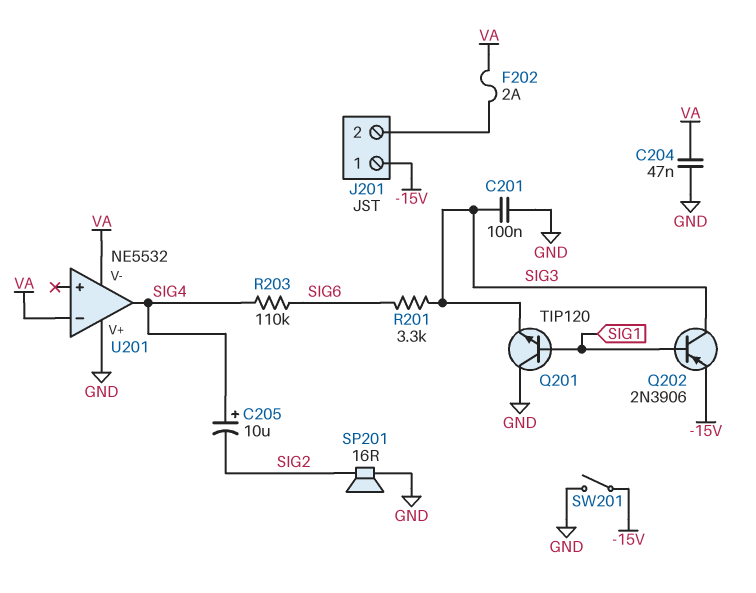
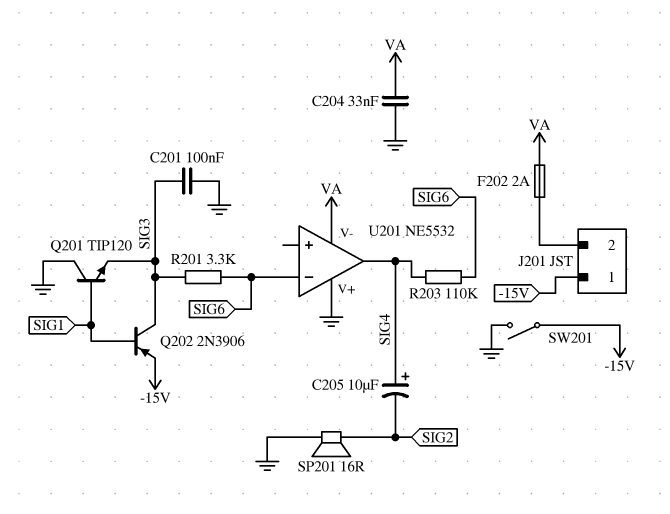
C204: 47nF (GND, VA) -> 33nF (GND, VA)
U201 pin in-: VA -> SIG6

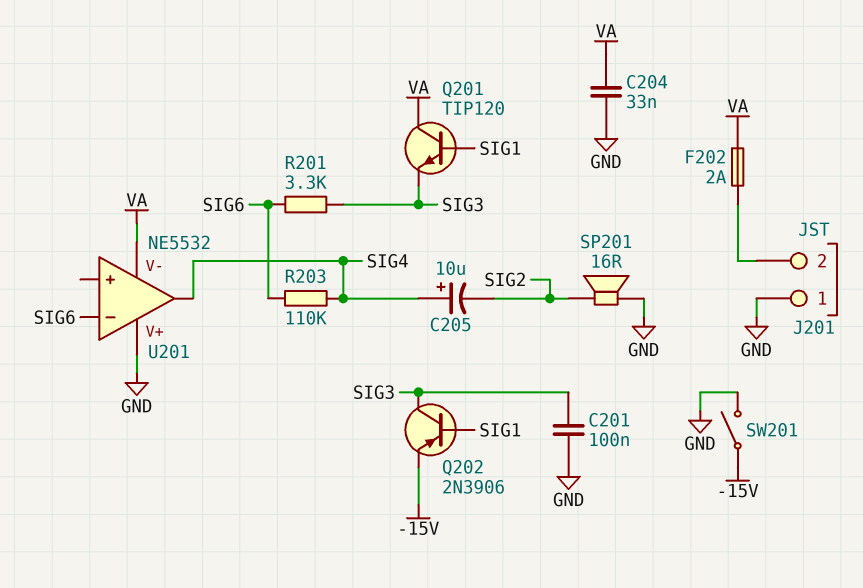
J201 pin 1: -15V -> GND
Q201: NPN TIP120 (B SIG1, C GND, E SIG3) -> NPN TIP120 (B SIG1, C VA, E SIG3)

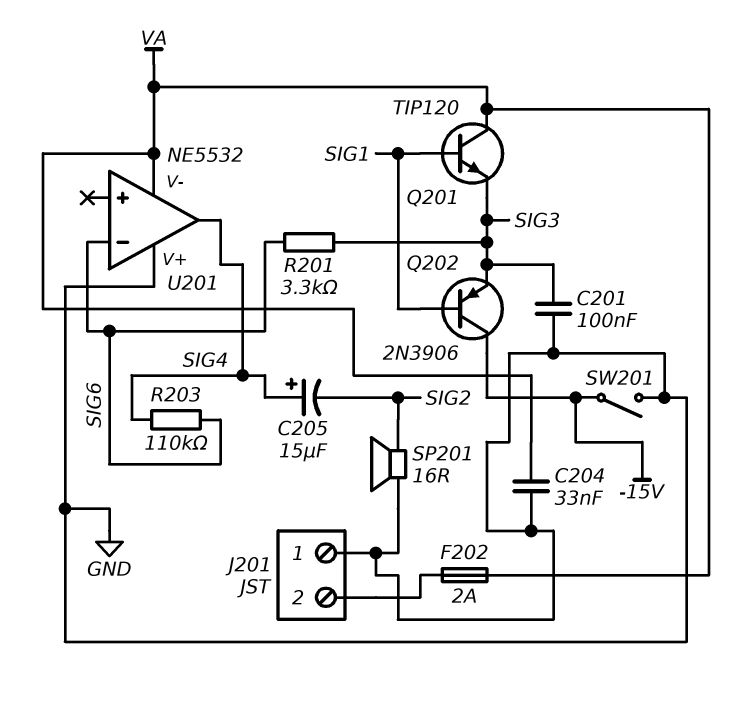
C205: 10uF (plus SIG4, minus SIG2) -> 15uF (plus SIG4, minus SIG2)
Q202: PNP 2N3906 (B SIG1, C SIG3, E -15V) -> PNP 2N3906 (B SIG1, C -15V, E SIG3)

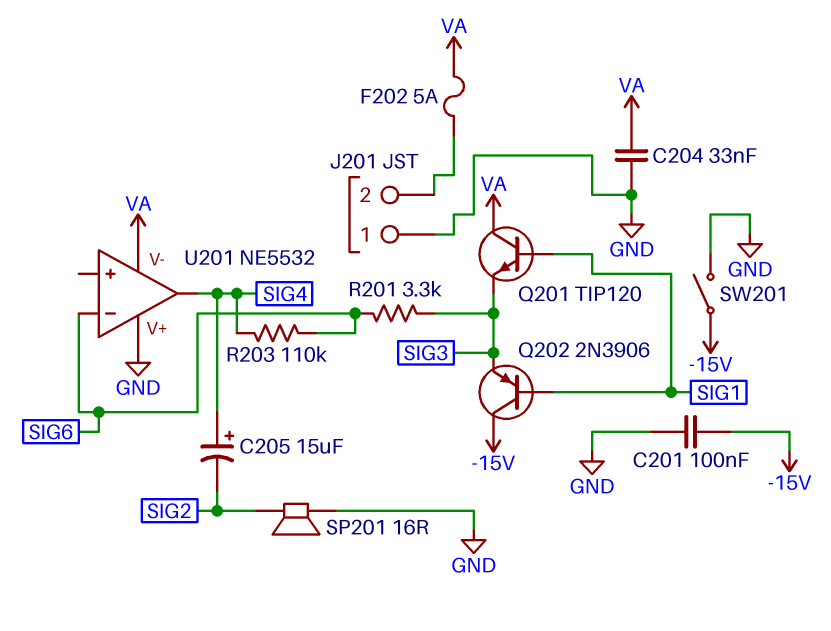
C201: 100nF (GND, SIG3) -> 100nF (-15V, GND)
F202: 2A (J201/2, VA) -> 5A (J201/2, VA)

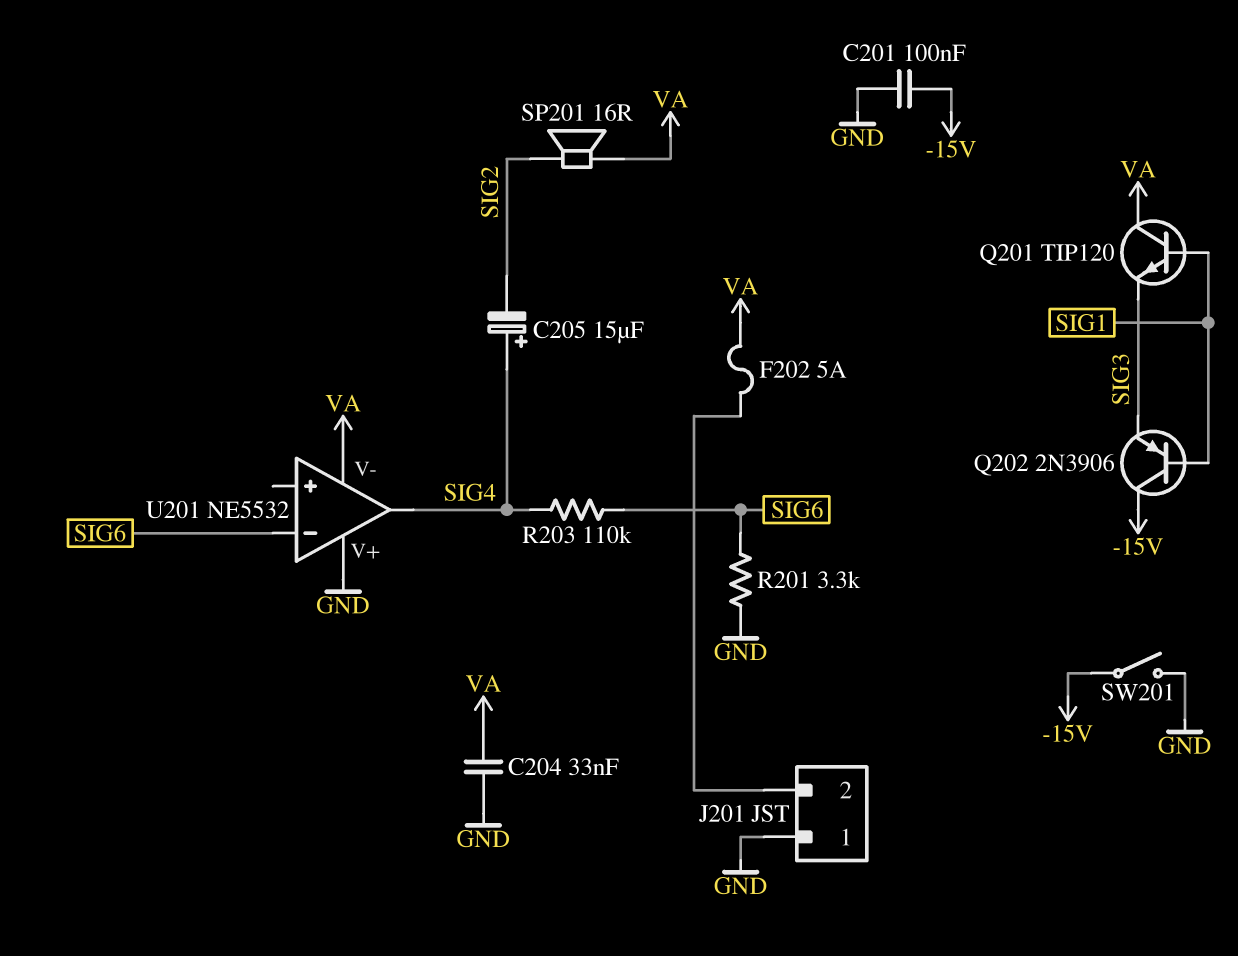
R201: 3.3k (SIG3, SIG6) -> 3.3k (GND, SIG6)
SP201: speaker 16R (GND, SIG2) -> speaker 16R (SIG2, VA)

